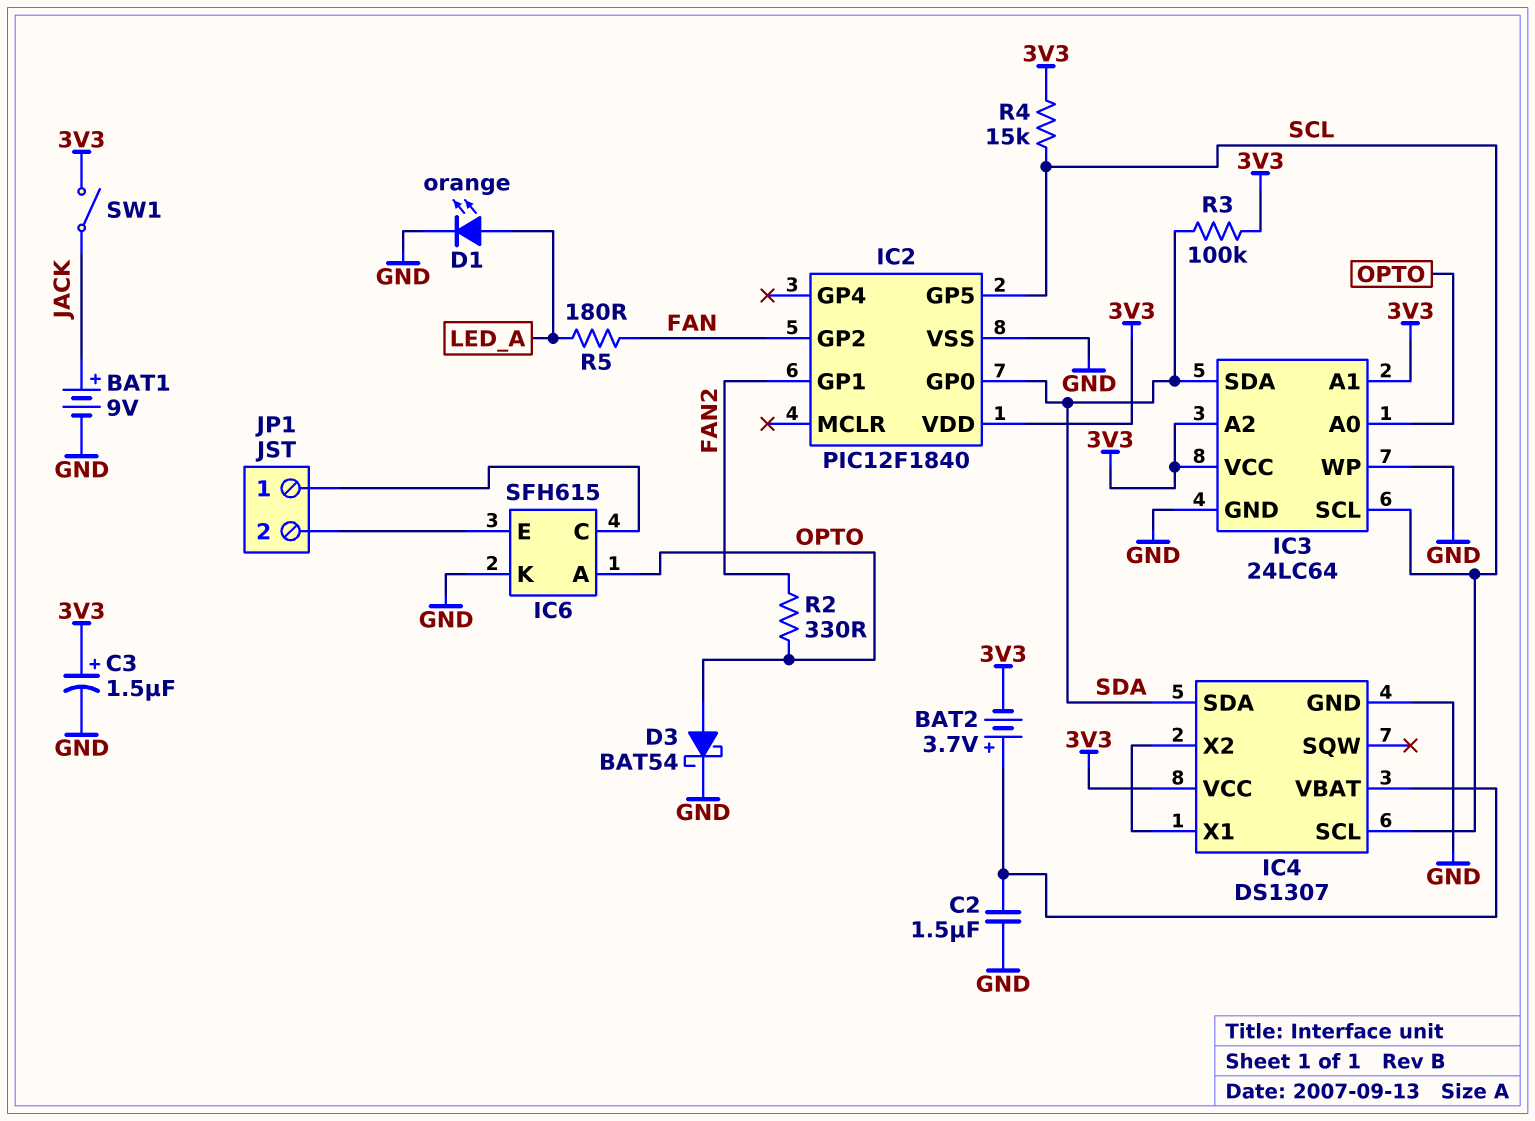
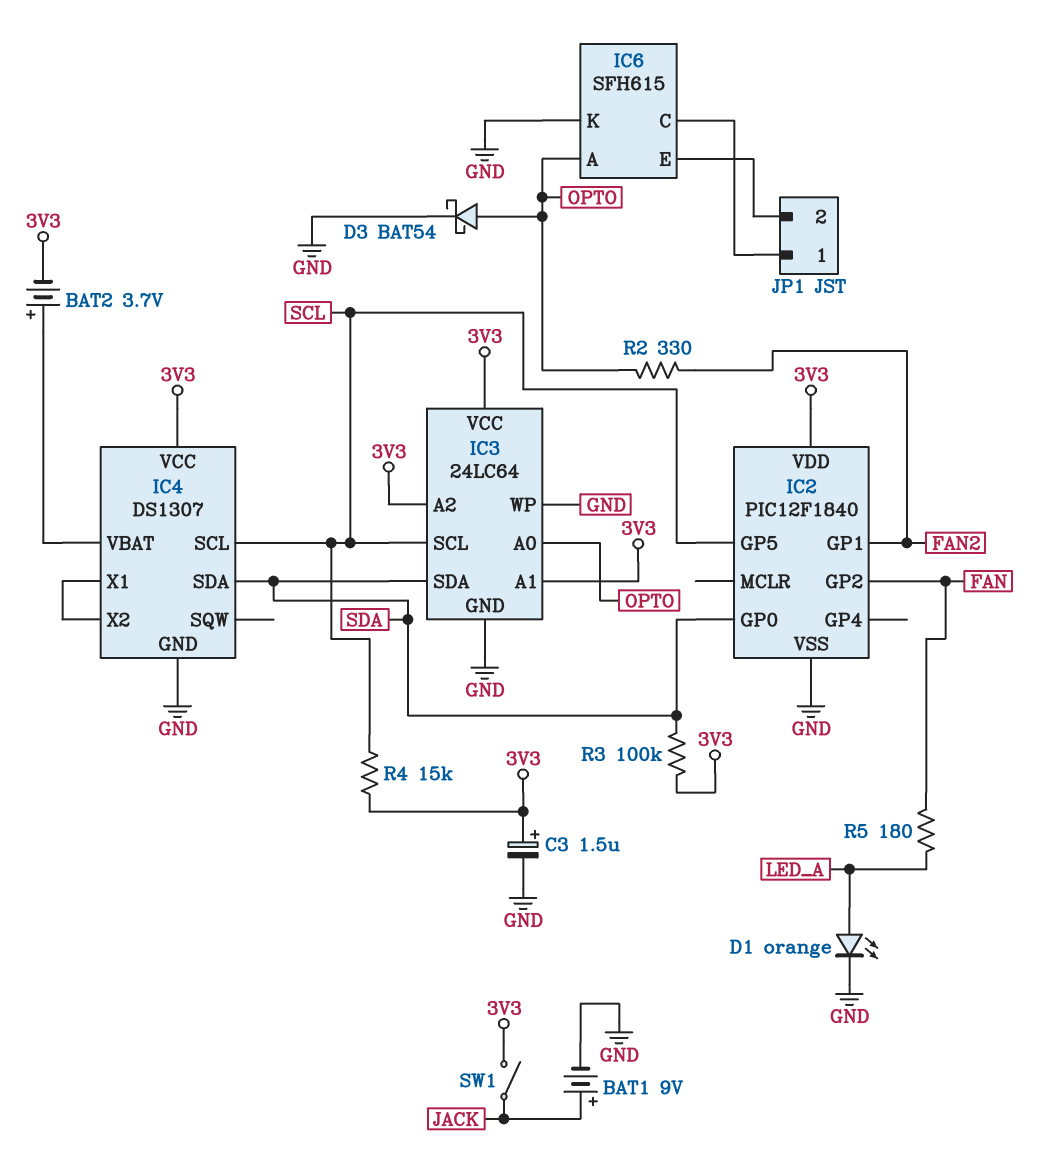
C2: 1.5uF (GND, IC4/VBAT) -> none

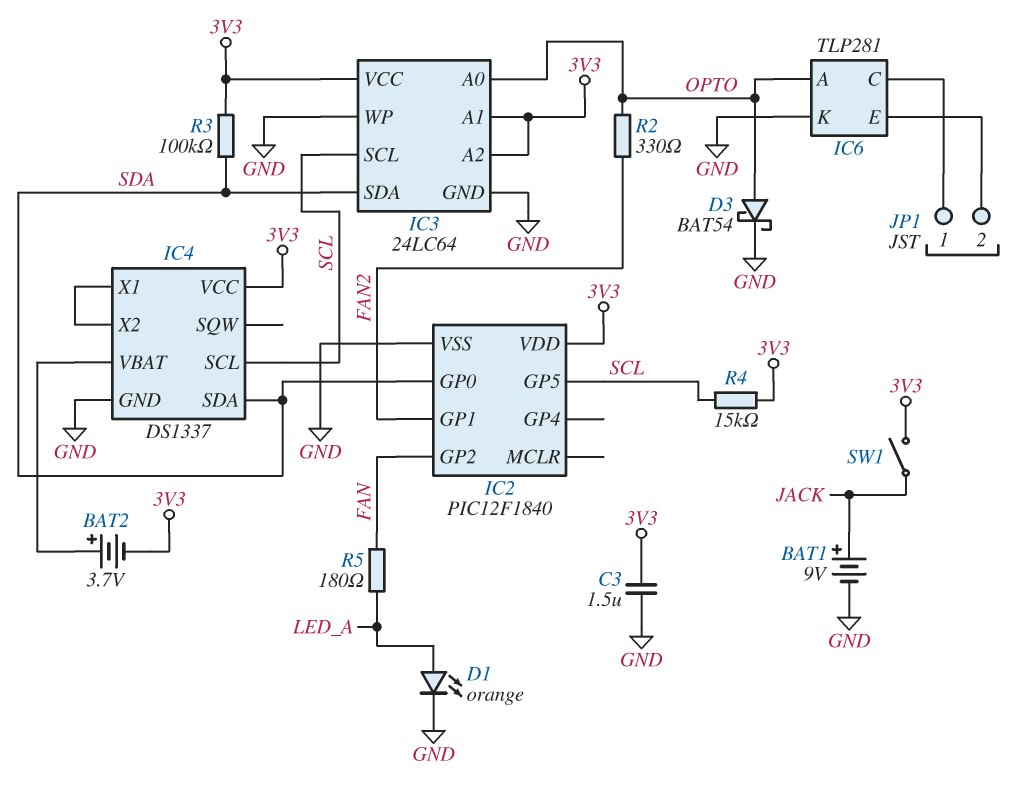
C3: 1.5uF (plus 3V3, minus GND) -> 1.5uF (3V3, GND)
IC4: DS1307 -> DS1337
IC6: SFH615 -> TLP281

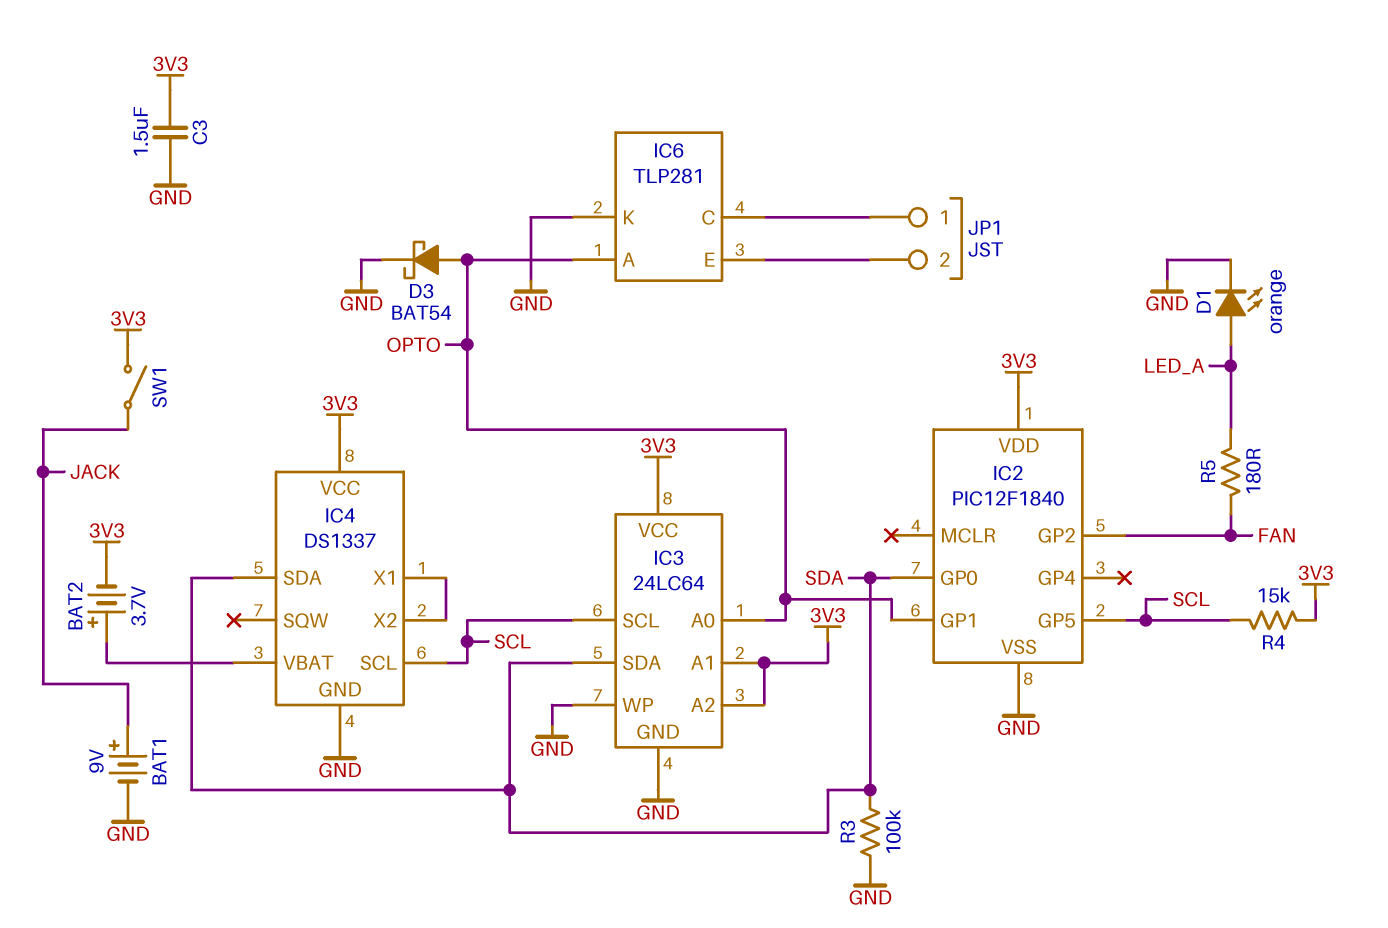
IC2 pin GP1: FAN2 -> OPTO
R2: 330 (FAN2, OPTO) -> none
R3: 100k (3V3, SDA) -> 100k (GND, SDA)

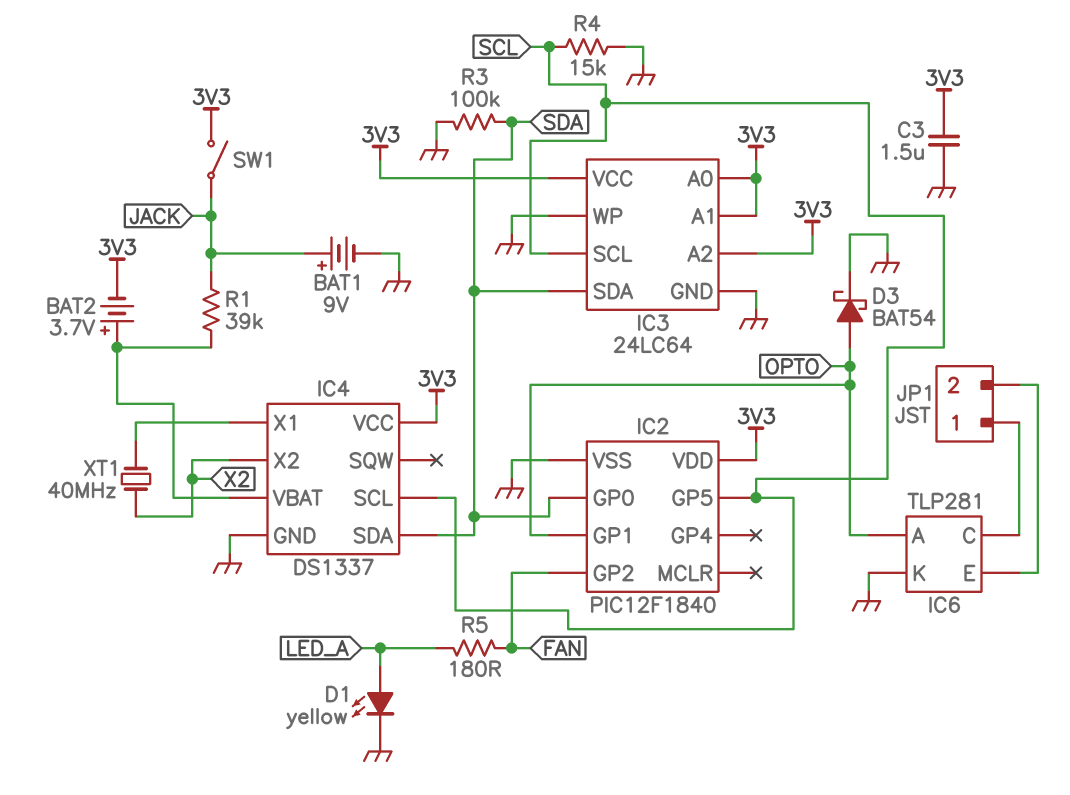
D1: LED orange (A LED_A, K GND) -> LED yellow (A LED_A, K GND)
IC3 pin A0: OPTO -> 3V3
IC4 pin X2: IC4/X1 -> X2
R1: none -> 39k (IC4/VBAT, JACK)
R4: 15k (3V3, SCL) -> 15k (GND, SCL)
XT1: none -> 40MHz (IC4/X1, X2)

